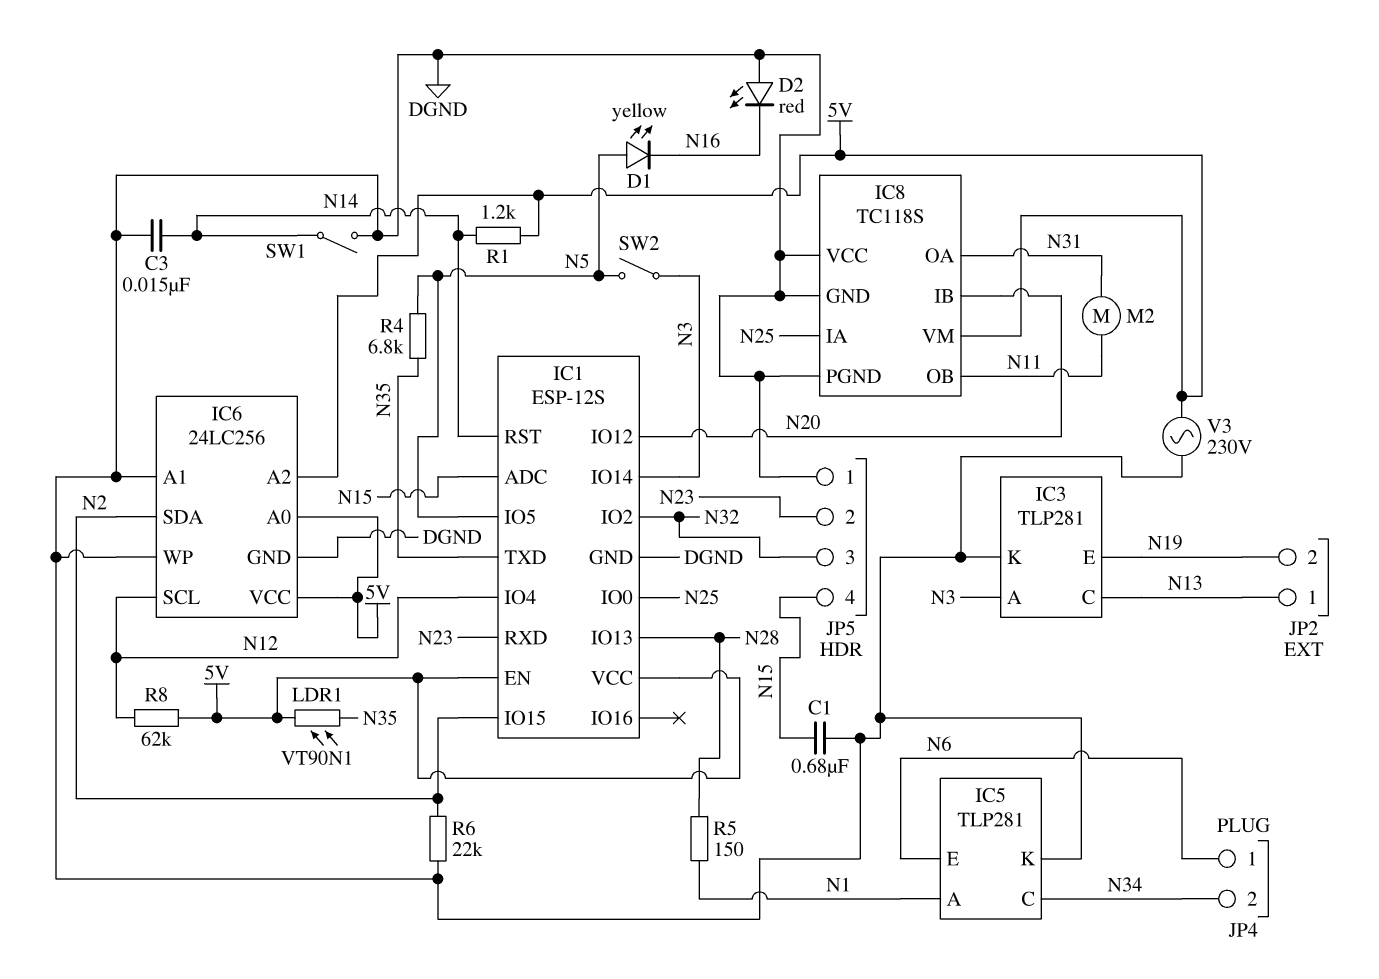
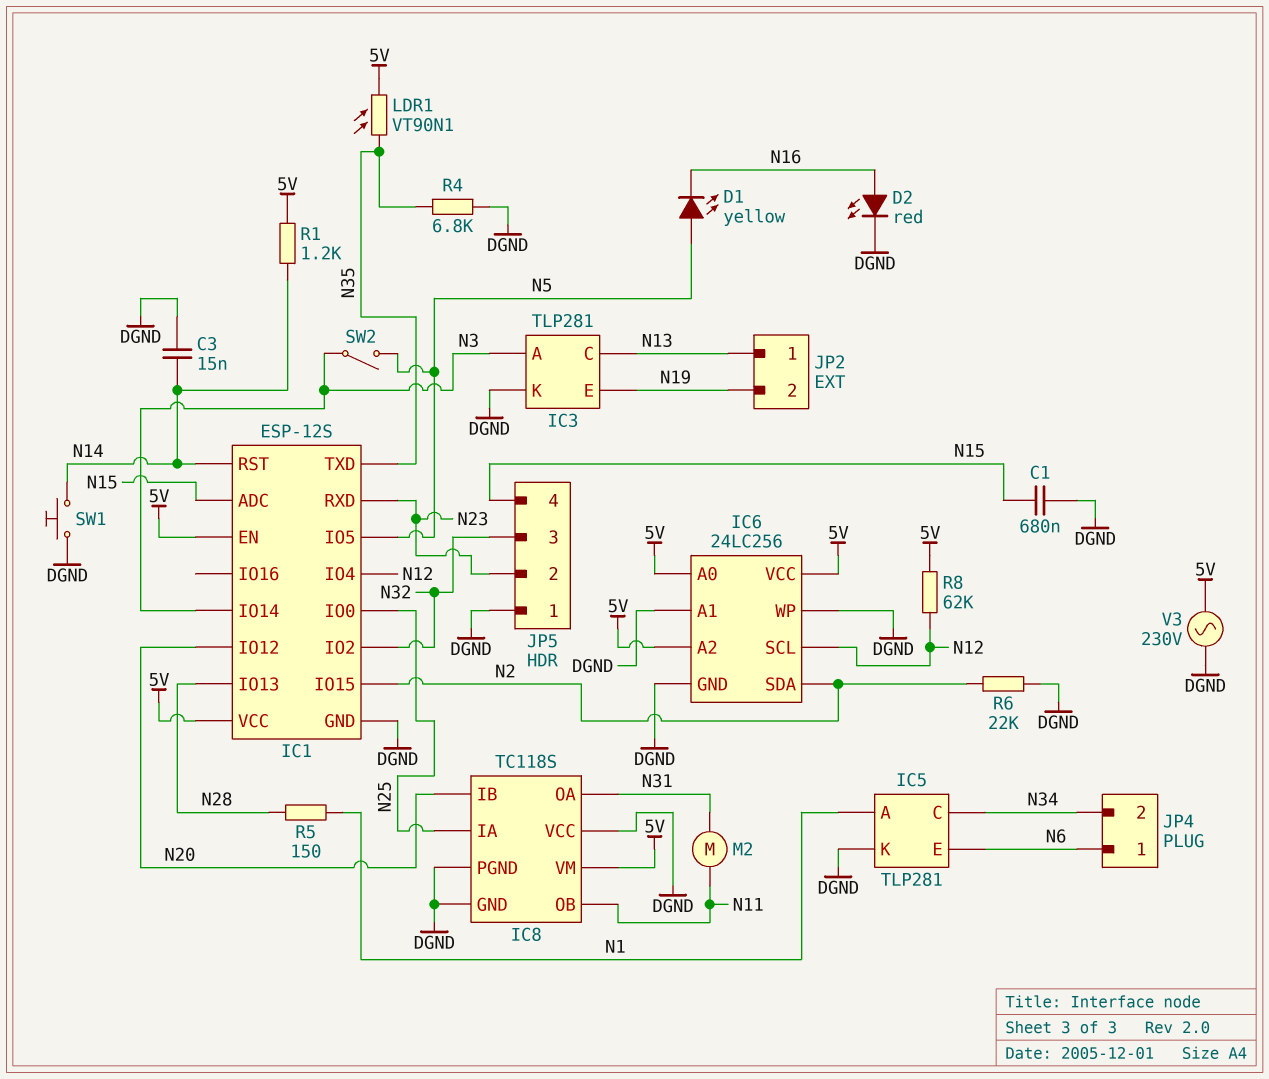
D2: LED red (A DGND, K N16) -> LED red (A N16, K DGND)
R4: 6.8k (N5, N35) -> 6.8k (DGND, N35)
SW1: switch (DGND, N14) -> button (DGND, N14)

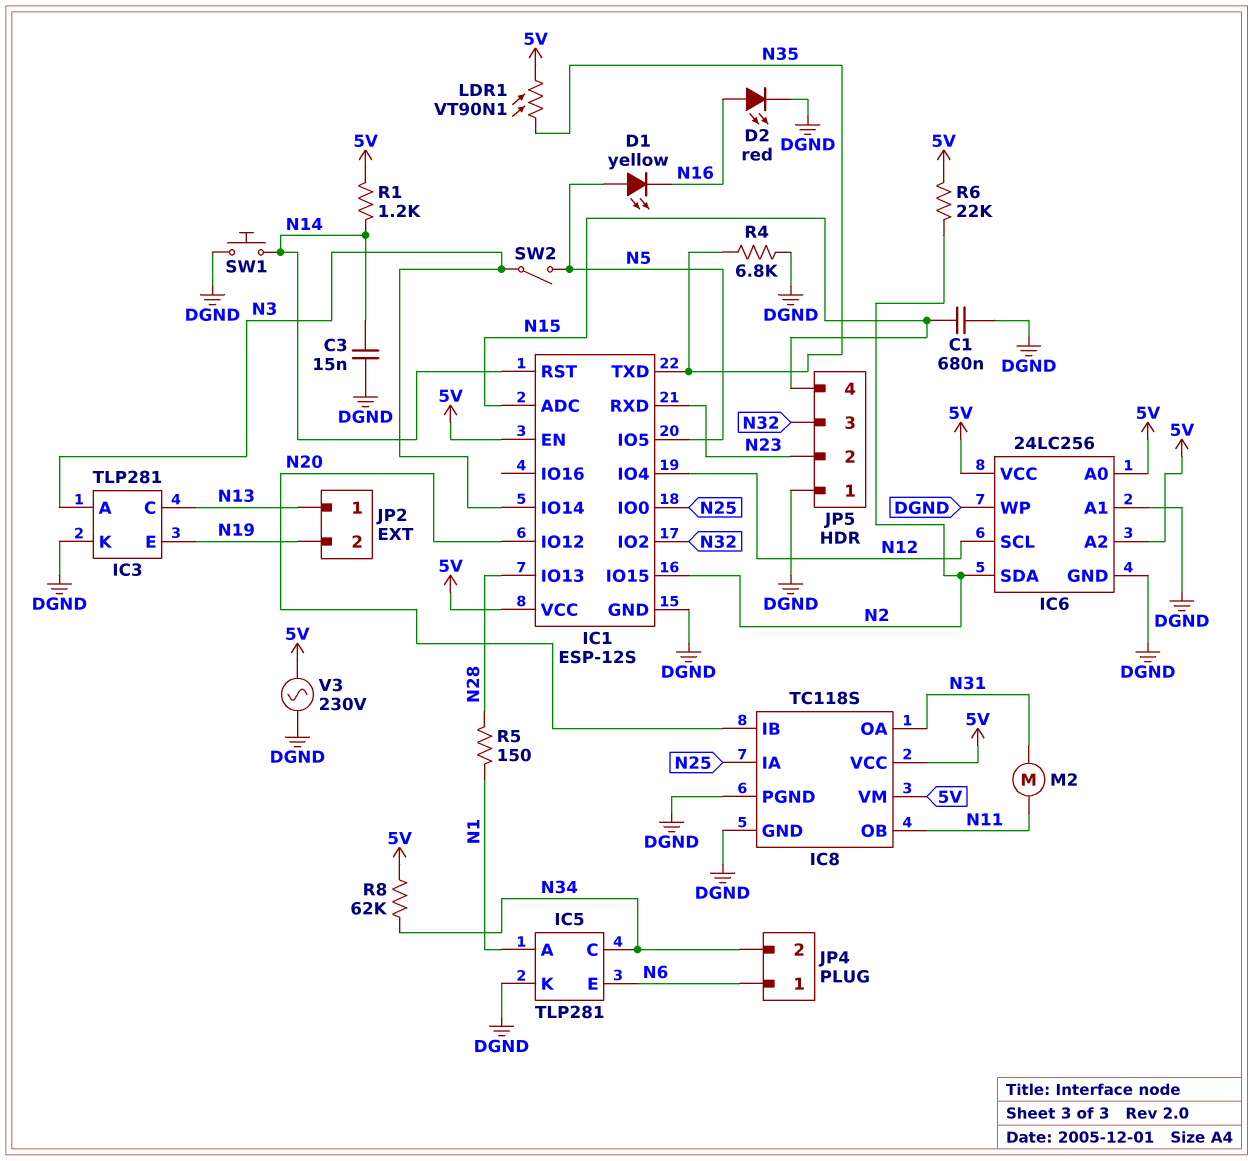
IC8 pin VCC: DGND -> 5V
R6: 22k (DGND, N2) -> 22k (5V, N2)
R8: 62k (5V, N12) -> 62k (5V, N34)

